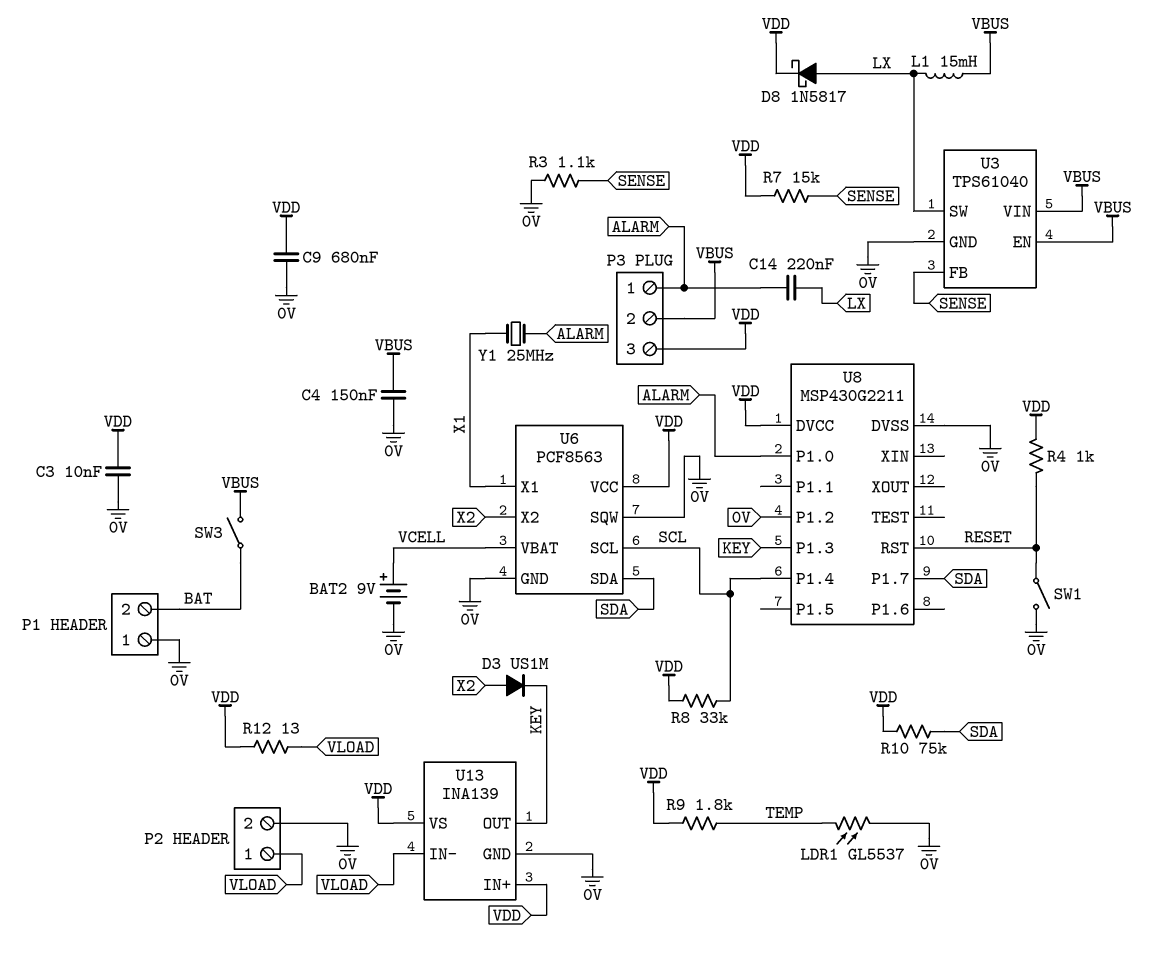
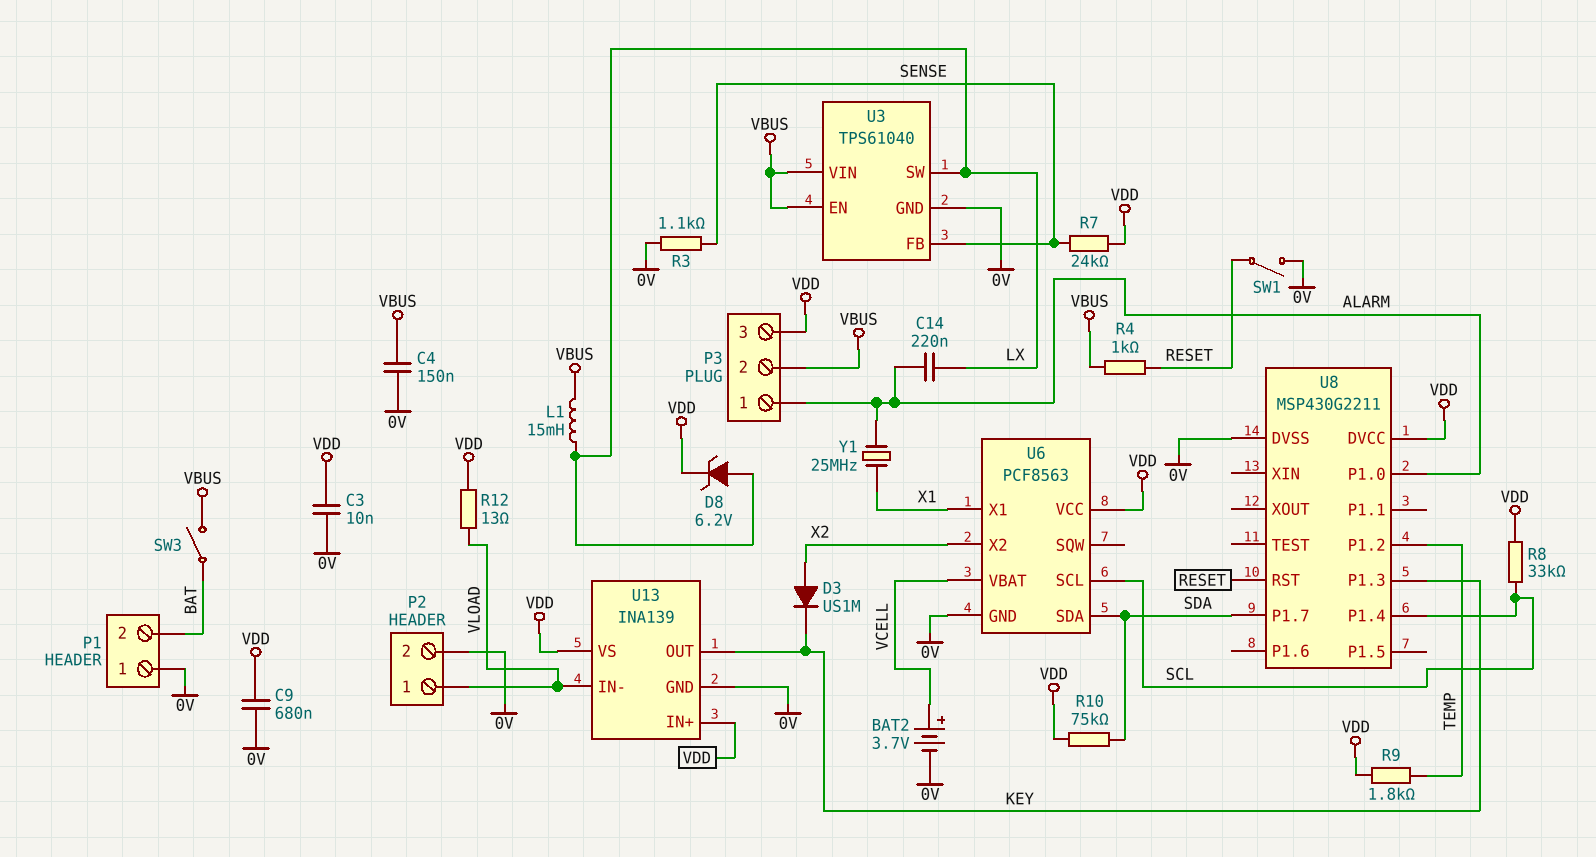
BAT2: 9V (plus VCELL, minus 0V) -> 3.7V (plus VCELL, minus 0V)
D8: schottky 1N5817 (A LX, K VDD) -> zener 6.2V (A LX, K VDD)
LDR1: GL5537 (0V, TEMP) -> none
R4: 1k (RESET, VDD) -> 1k (RESET, VBUS)
R7: 15k (SENSE, VDD) -> 24k (SENSE, VDD)
U6 pin SQW: 0V -> none
U8 pin P1.2: 0V -> TEMP

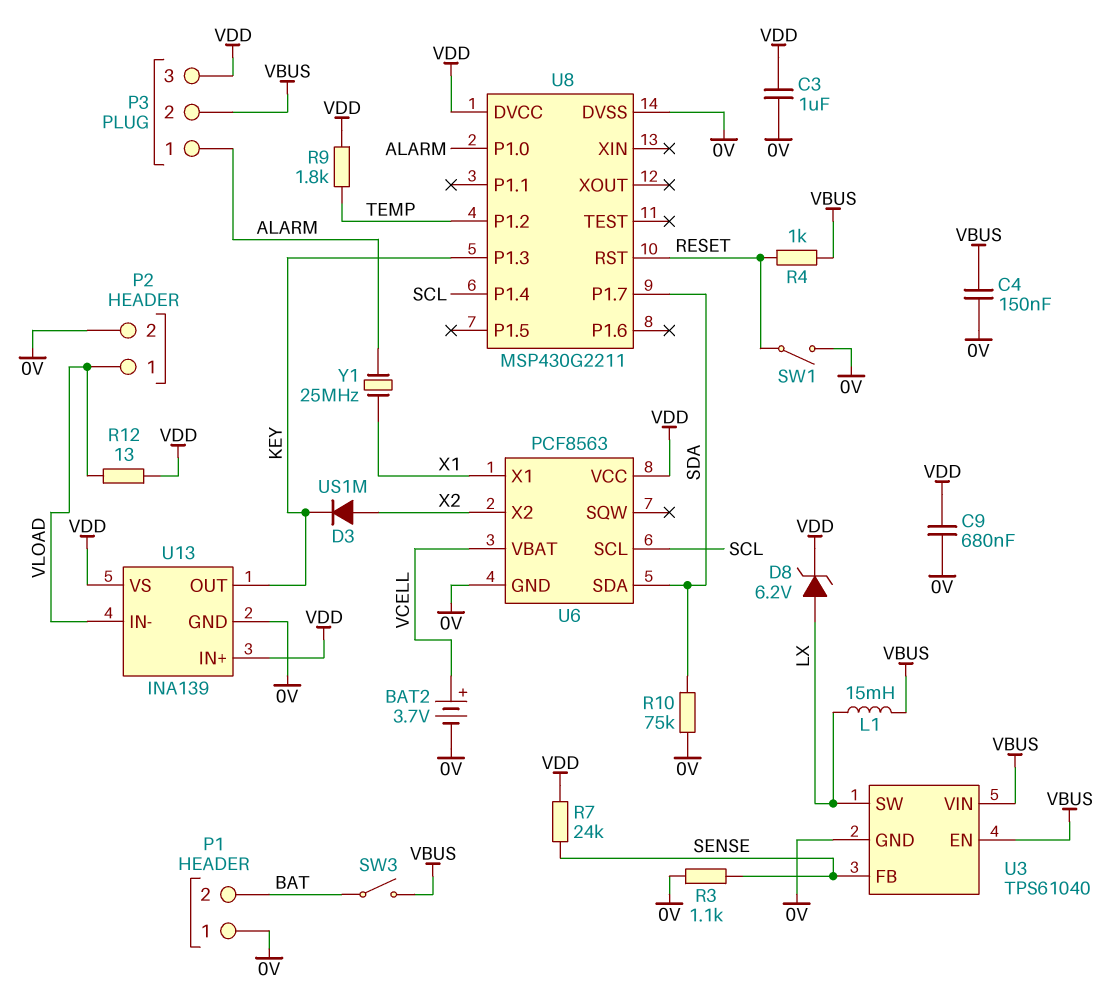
C3: 10nF (0V, VDD) -> 1uF (0V, VDD)
C14: 220nF (ALARM, LX) -> none
R8: 33k (SCL, VDD) -> none
R10: 75k (SDA, VDD) -> 75k (0V, SDA)

